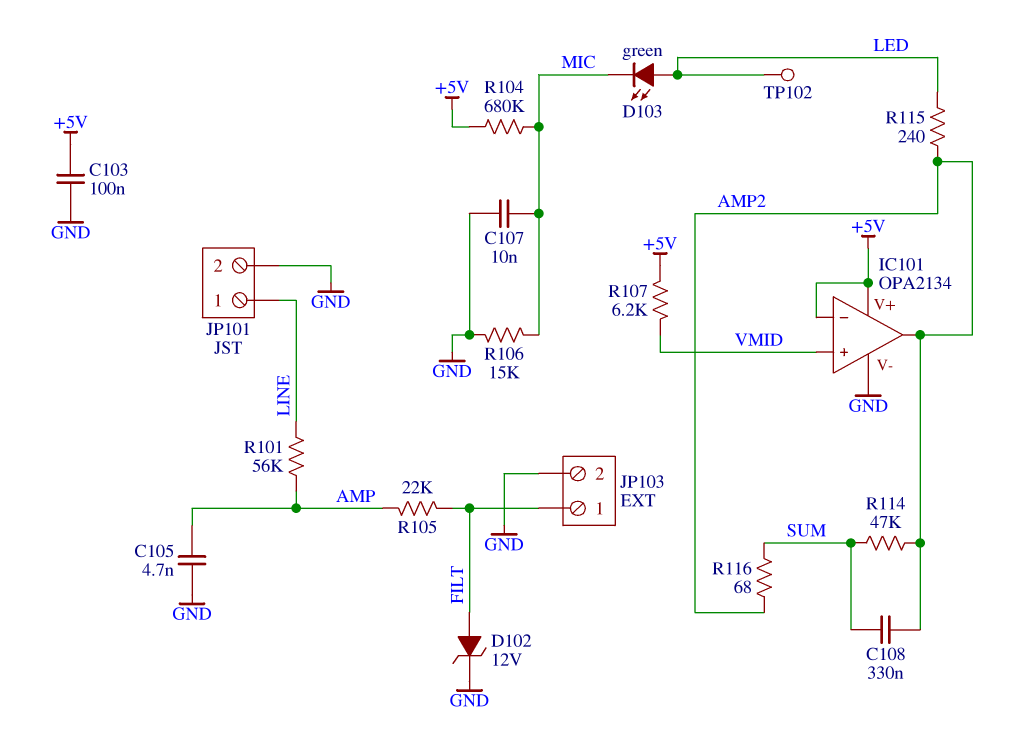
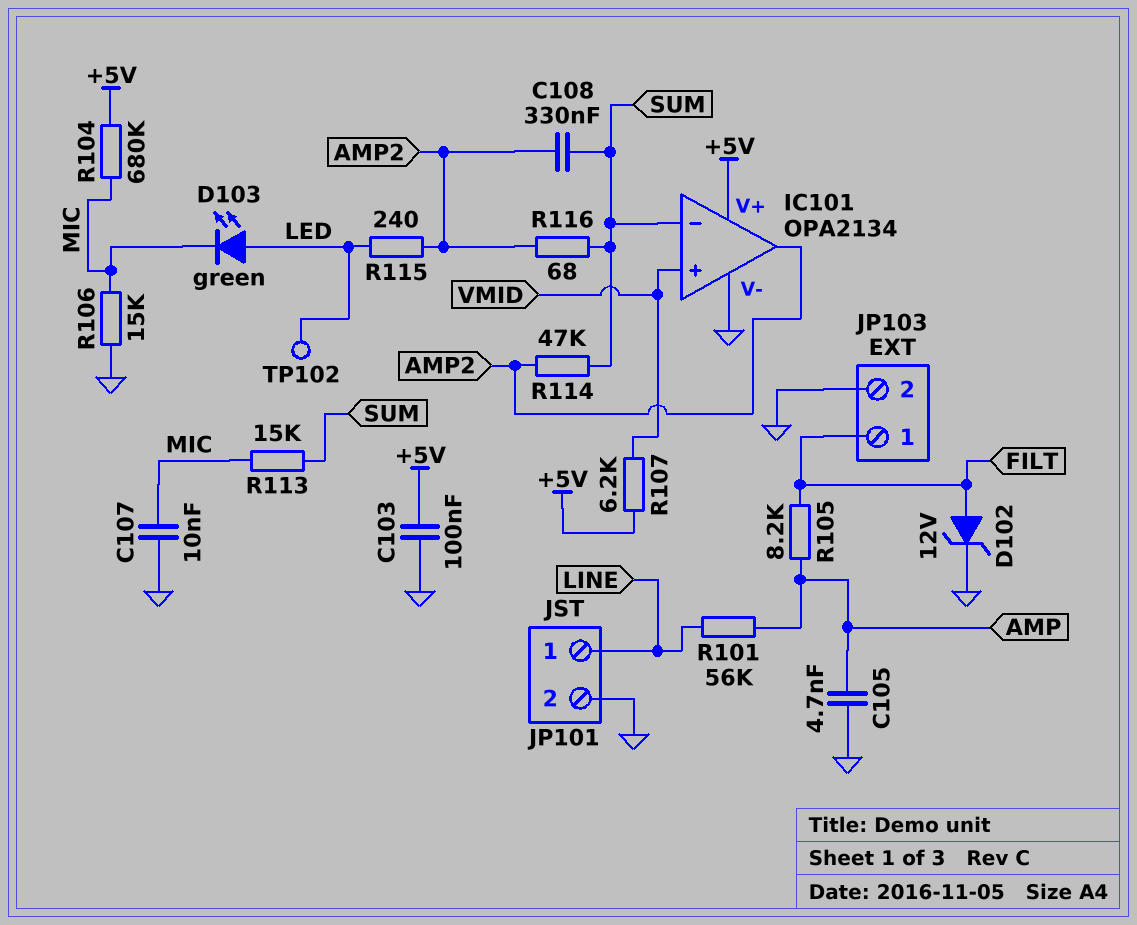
IC101 pin in-: +5V -> SUM
R105: 22k (AMP, FILT) -> 8.2k (AMP, FILT)
R113: none -> 15k (MIC, SUM)

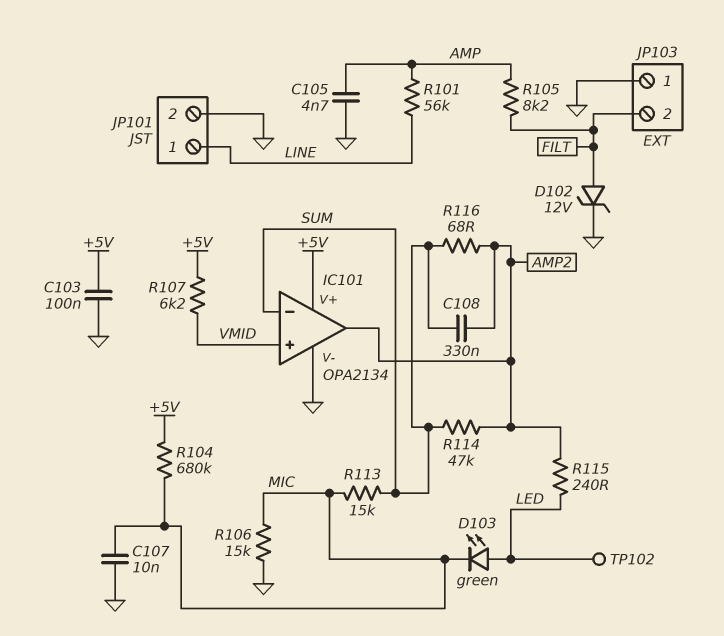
JP103 pin 1: FILT -> GND
JP103 pin 2: GND -> FILT

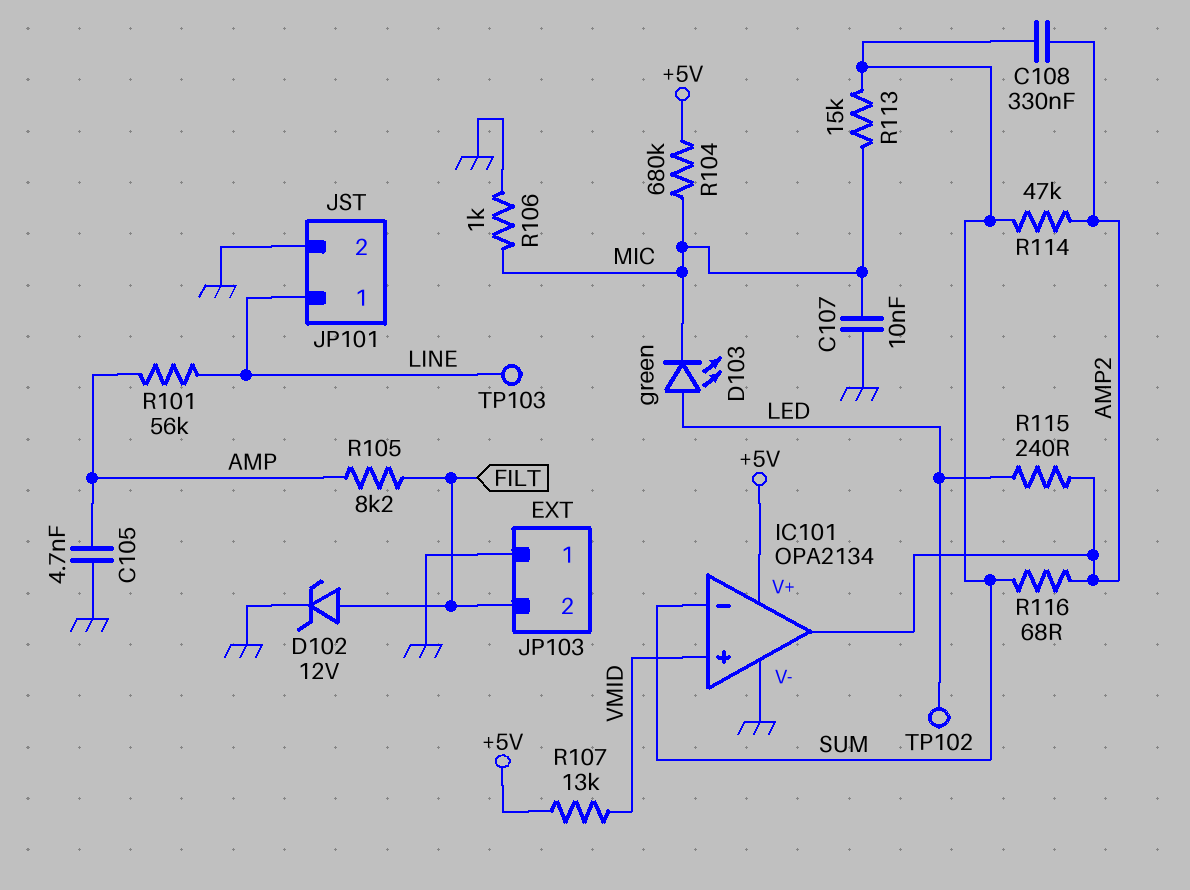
C103: 100nF (+5V, GND) -> none
R106: 15k (GND, MIC) -> 1k (GND, MIC)
R107: 6.2k (+5V, VMID) -> 13k (+5V, VMID)
TP103: none -> test point (LINE)

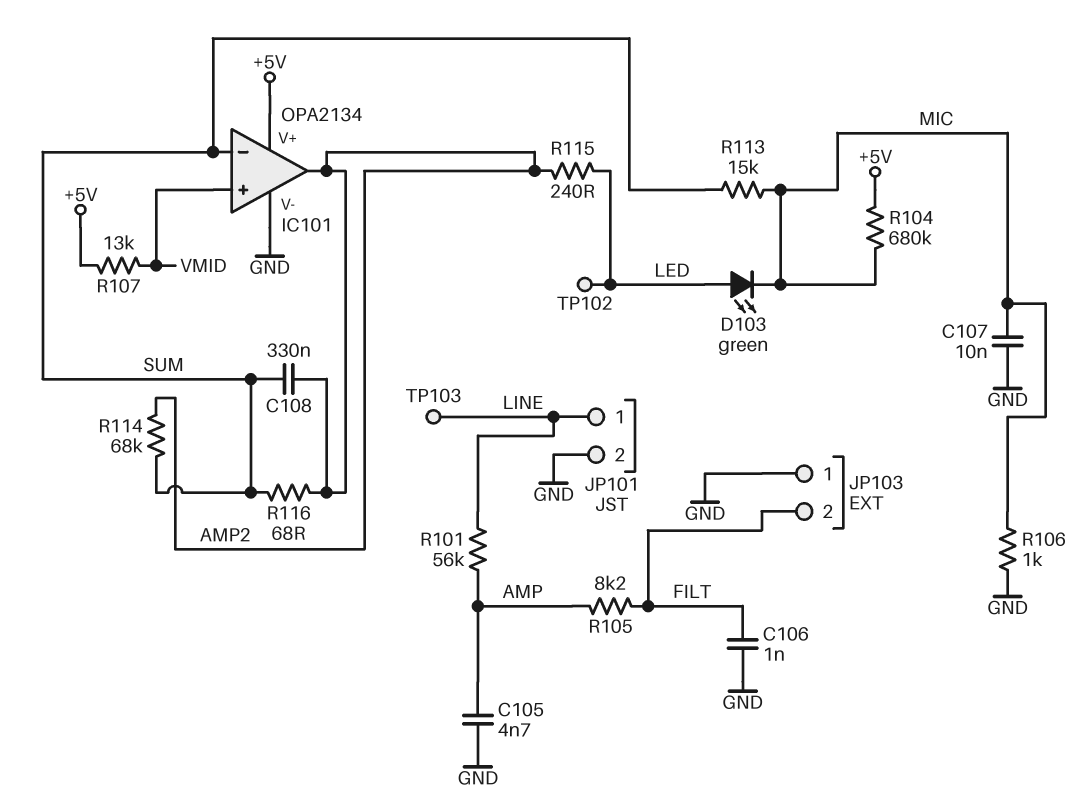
C106: none -> 1nF (FILT, GND)
D102: zener 12V (A FILT, K GND) -> none
R114: 47k (AMP2, SUM) -> 68k (AMP2, SUM)

